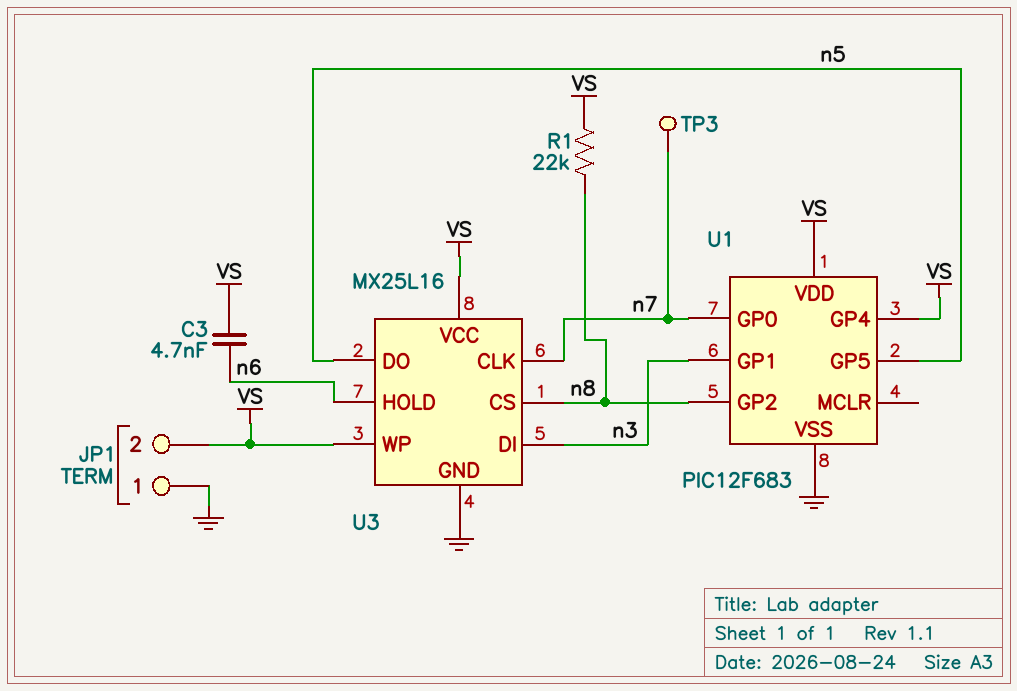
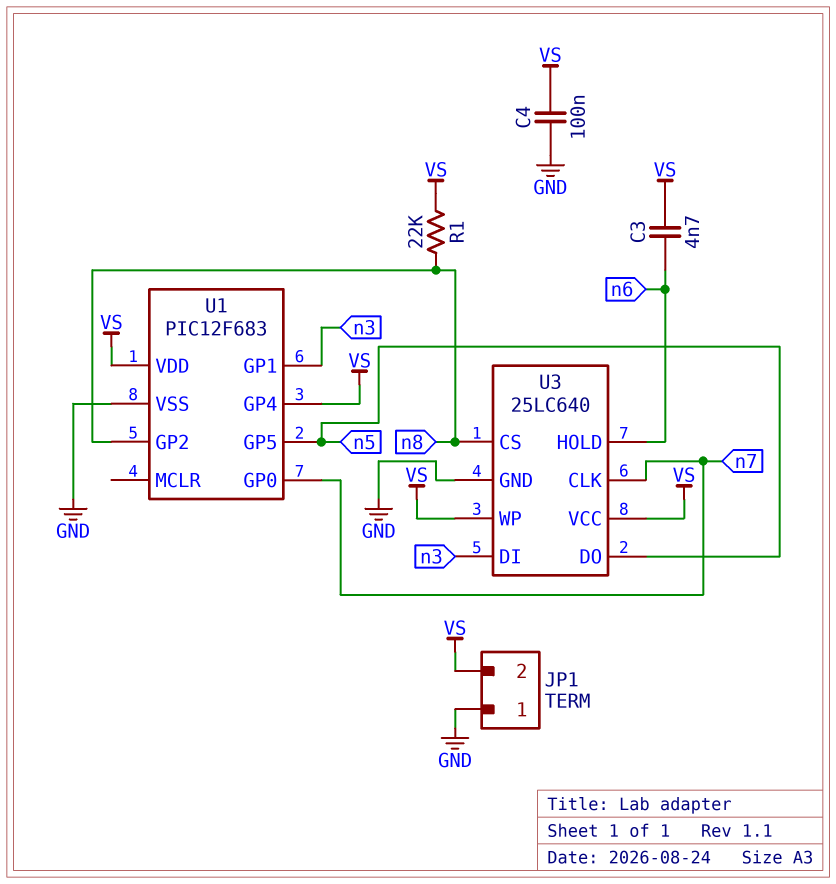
C4: none -> 100nF (GND, VS)
TP3: test point (n7) -> none
U3: MX25L16 -> 25LC640

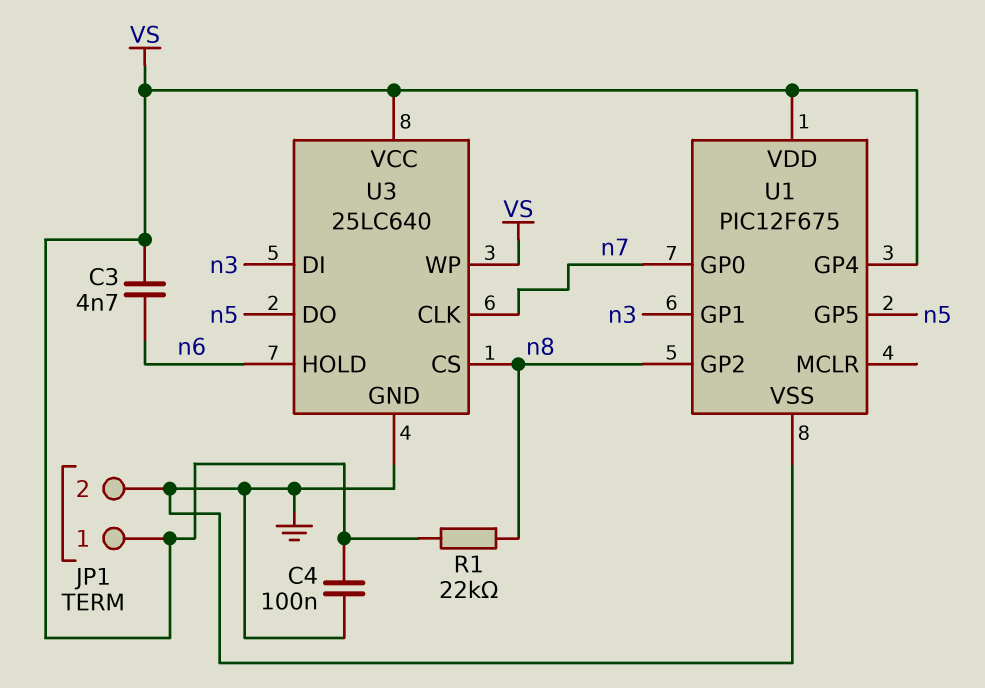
JP1 pin 1: GND -> VS
JP1 pin 2: VS -> GND
U1: PIC12F683 -> PIC12F675

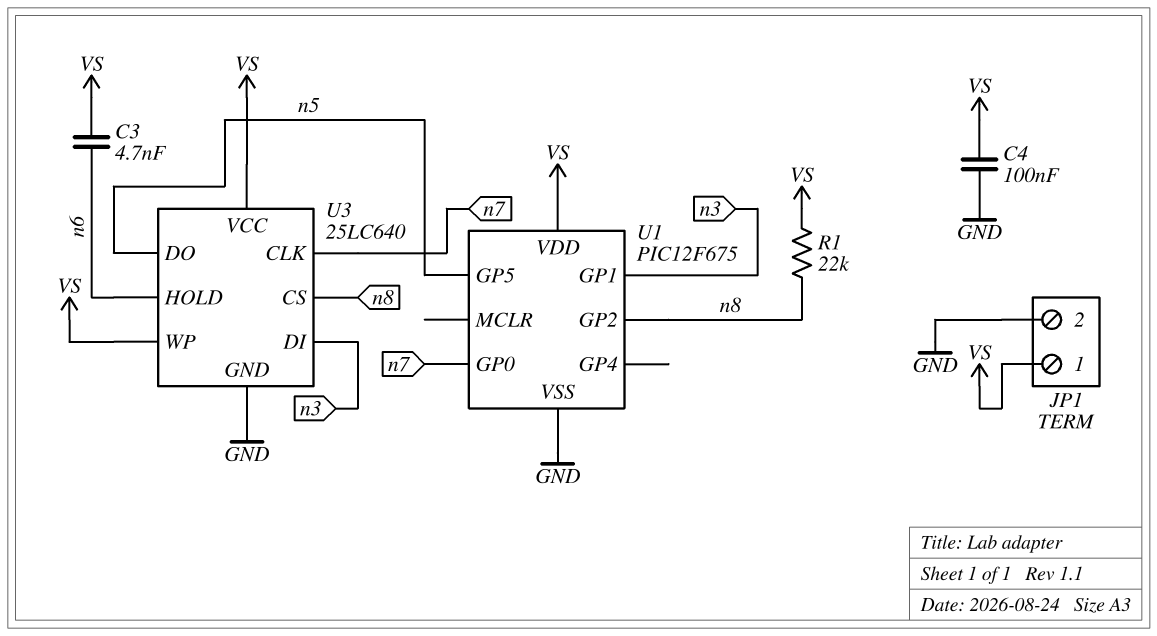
U1 pin GP4: VS -> none

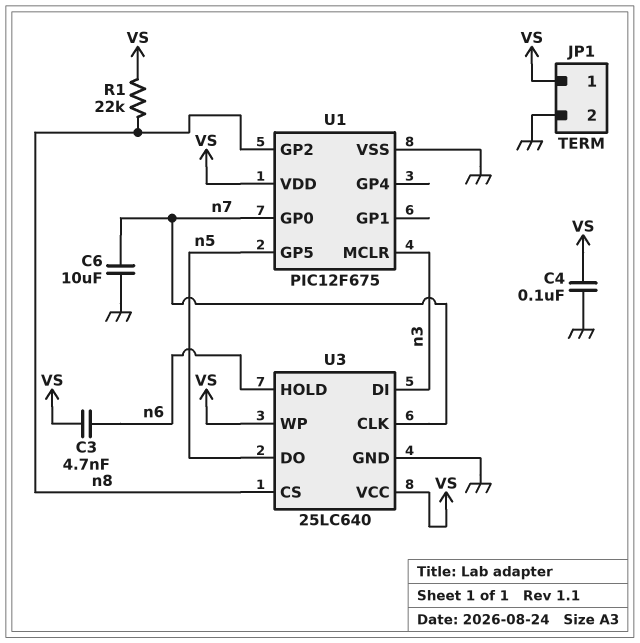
C6: none -> 10uF (GND, n7)
U1 pin GP1: n3 -> none
U1 pin MCLR: none -> n3

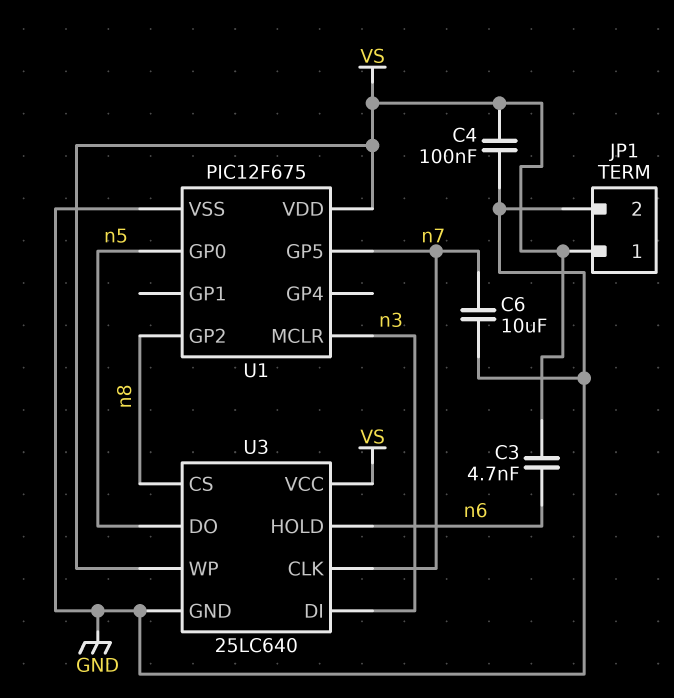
R1: 22k (VS, n8) -> none
U1 pin GP0: n7 -> n5
U1 pin GP5: n5 -> n7

